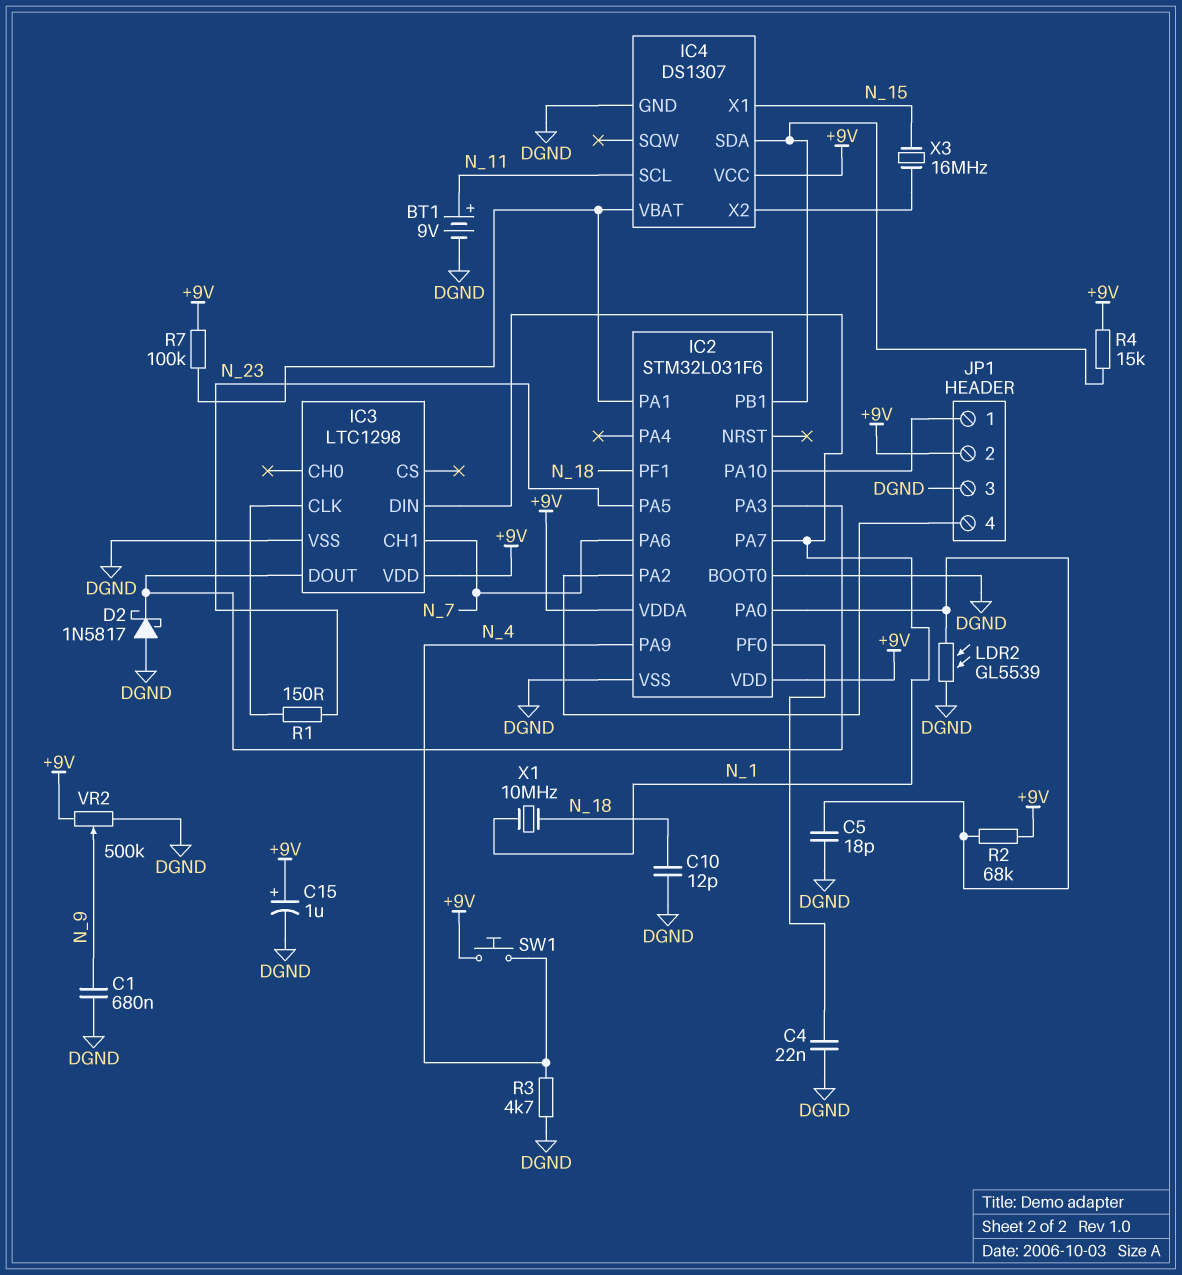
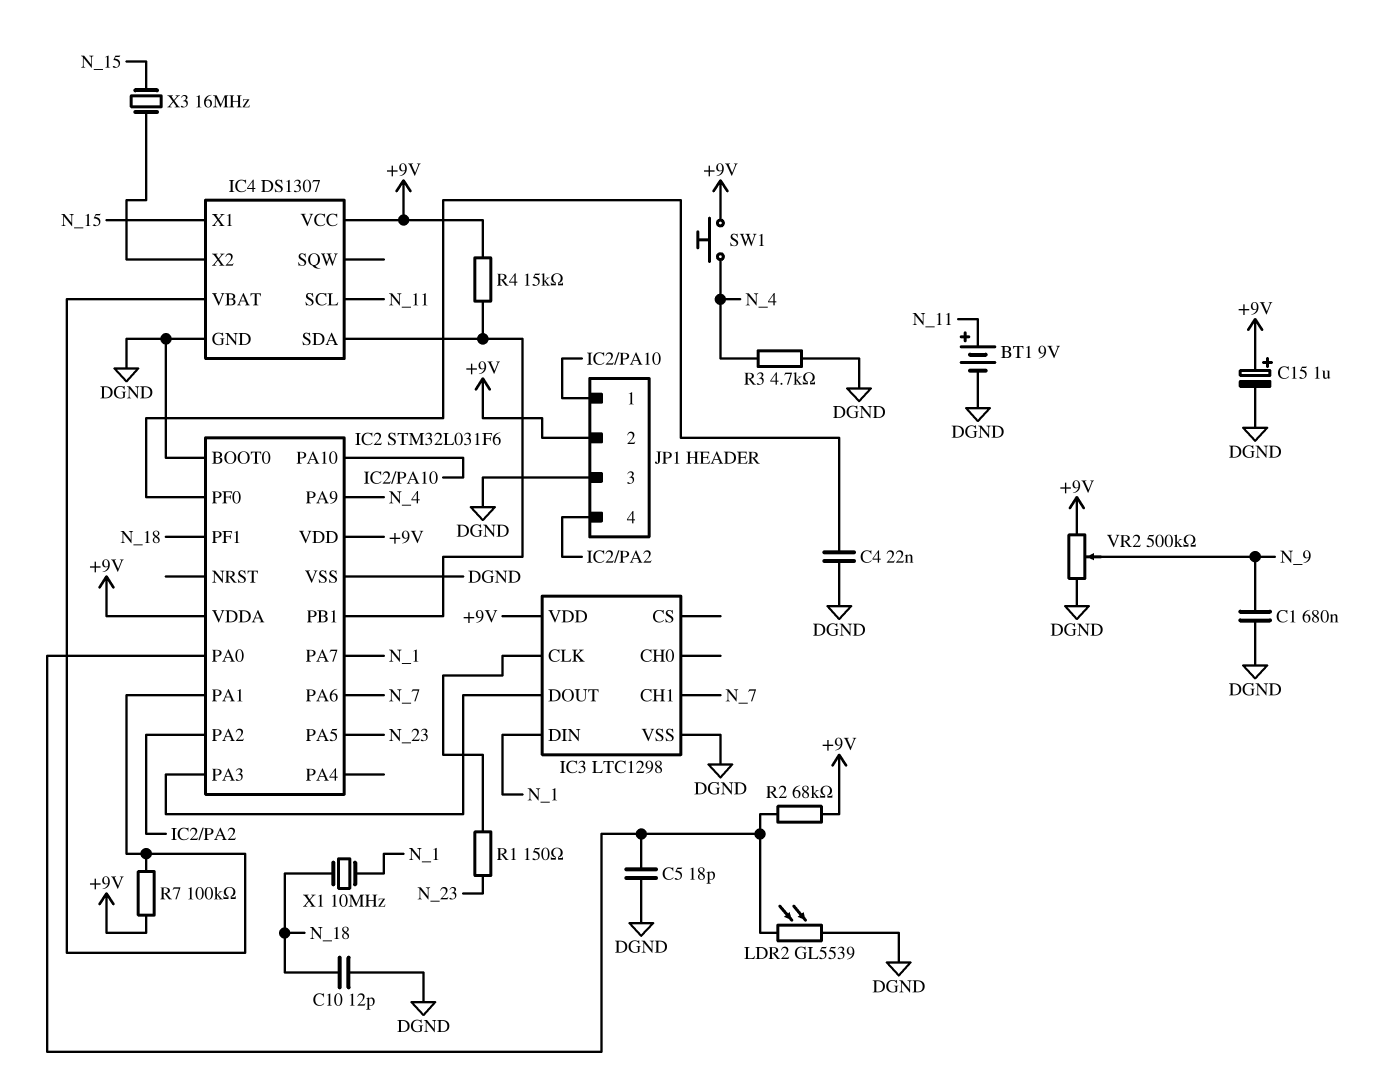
D2: schottky 1N5817 (A DGND, K IC2/PA3) -> none

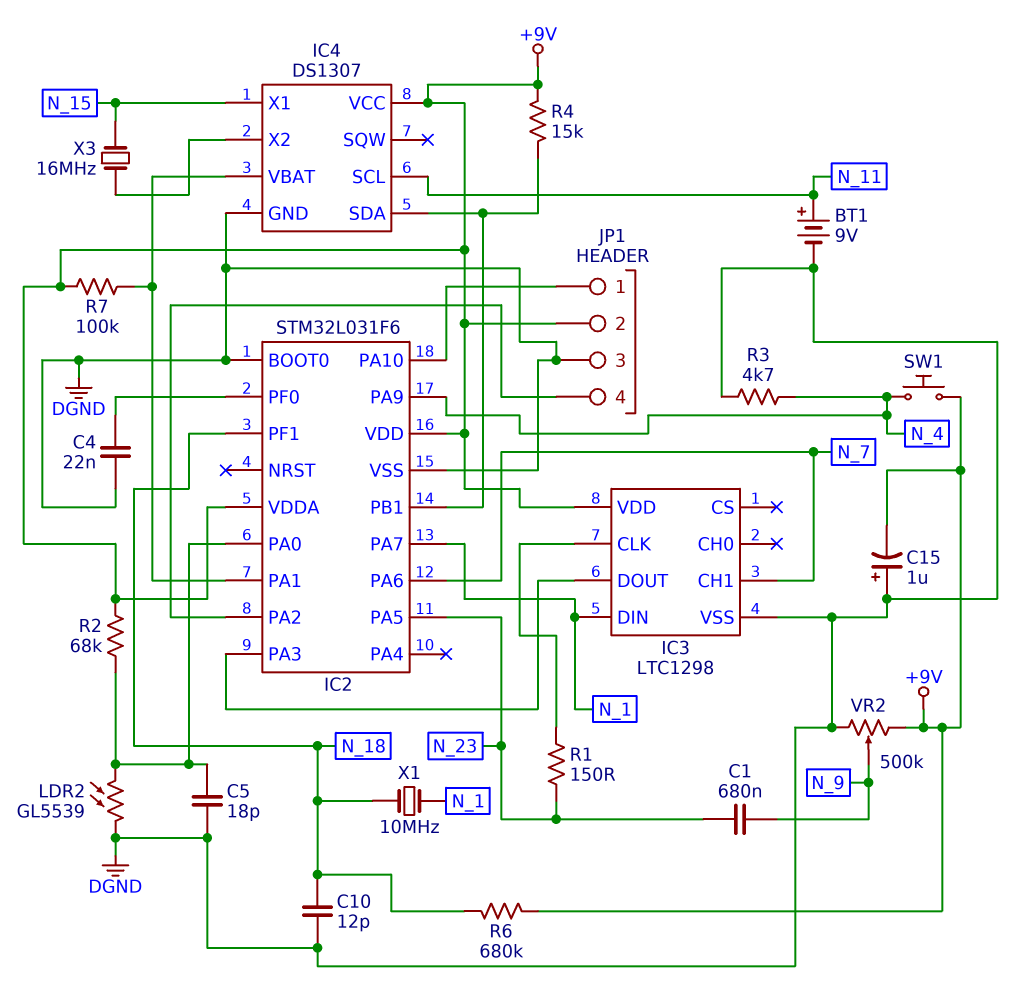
C1: 680nF (DGND, N_9) -> 680nF (N_9, N_23)
C15: 1uF (plus +9V, minus DGND) -> 1uF (plus DGND, minus +9V)
R6: none -> 680k (+9V, N_18)

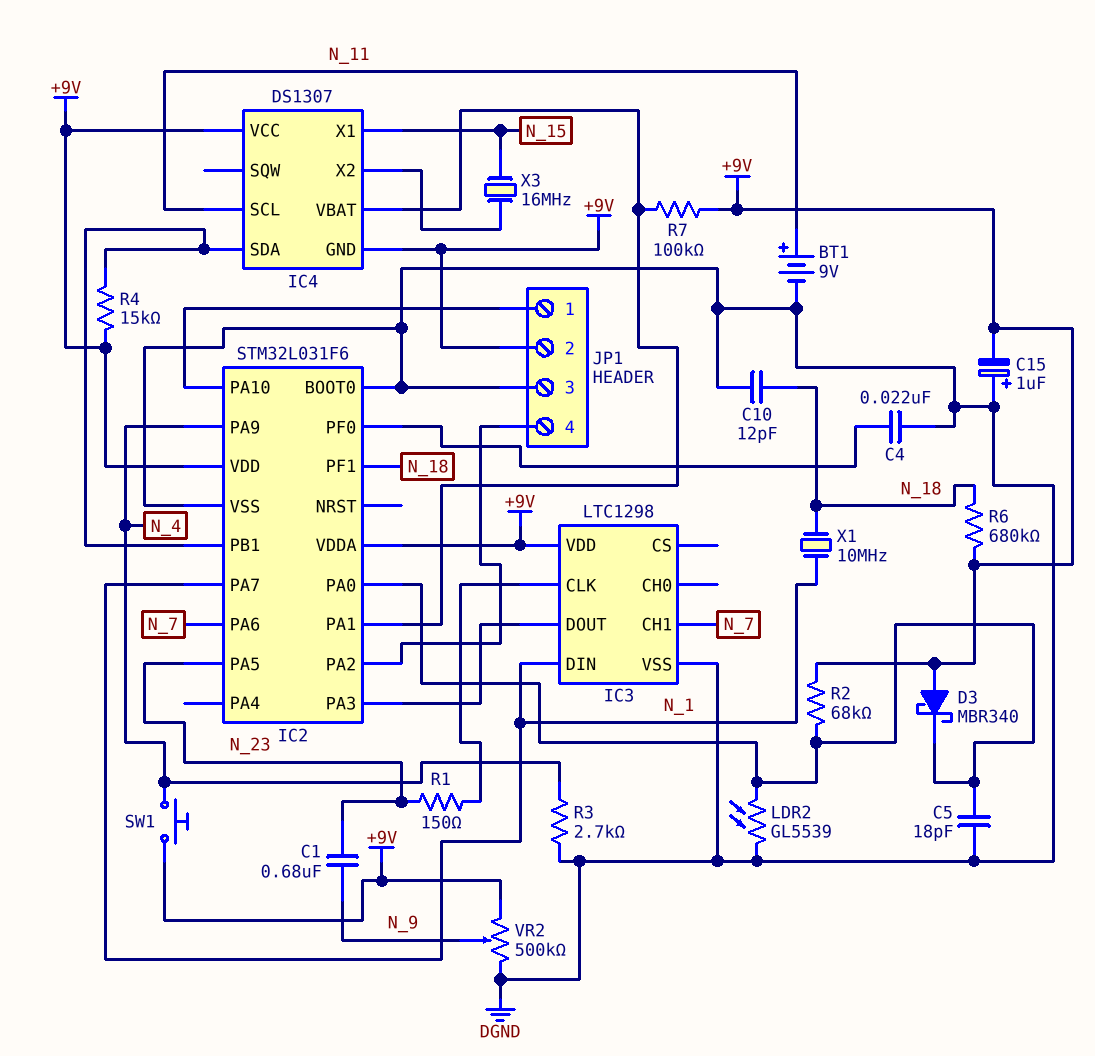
D3: none -> schottky MBR340 (A +9V, K IC2/PA0)
IC4 pin GND: DGND -> +9V
R3: 4.7k (DGND, N_4) -> 2.7k (DGND, N_4)

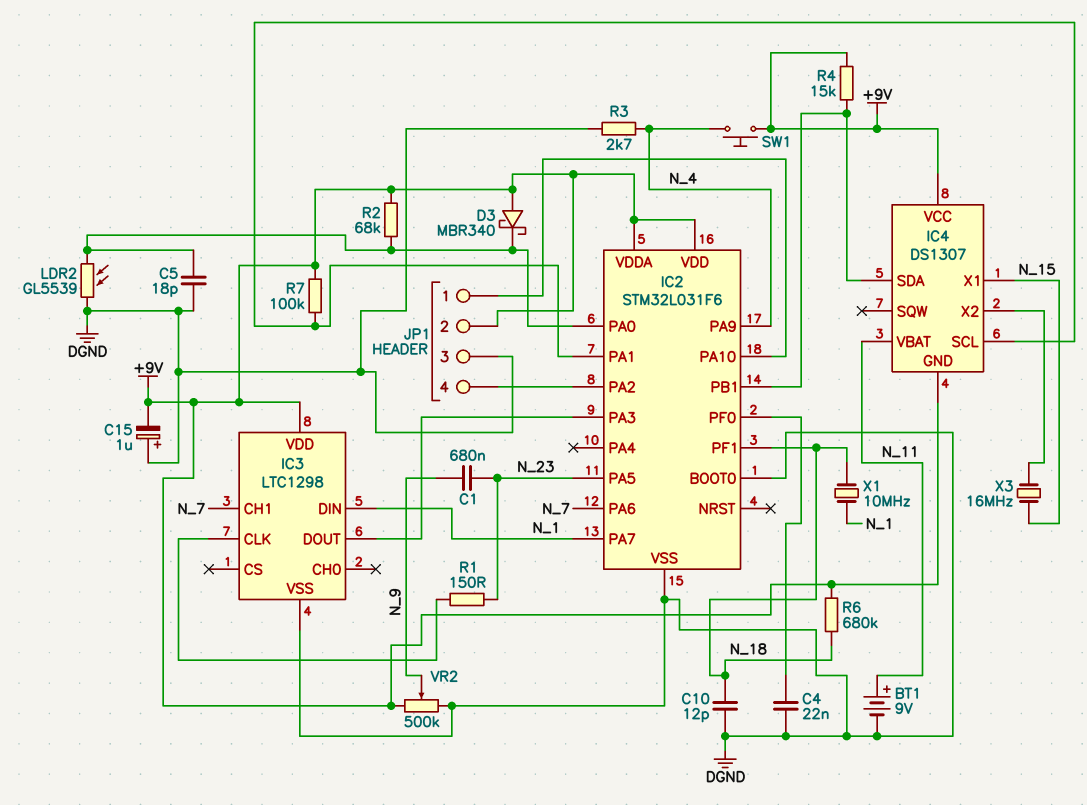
IC4 pin SCL: N_11 -> IC2/PA1
IC4 pin VBAT: IC2/PA1 -> N_11

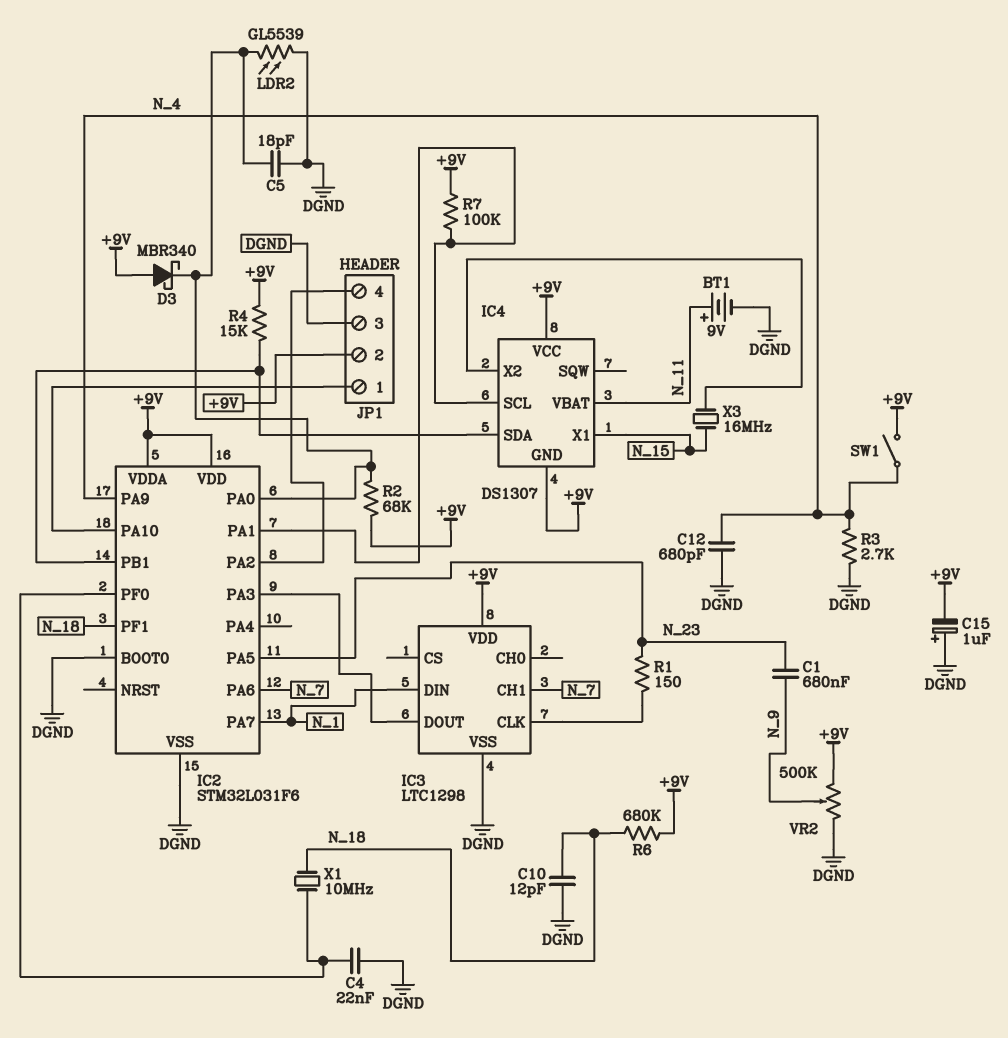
C12: none -> 680pF (DGND, N_4)
SW1: button (+9V, N_4) -> switch (+9V, N_4)
X1: 10MHz (N_1, N_18) -> 10MHz (IC2/PF0, N_18)

